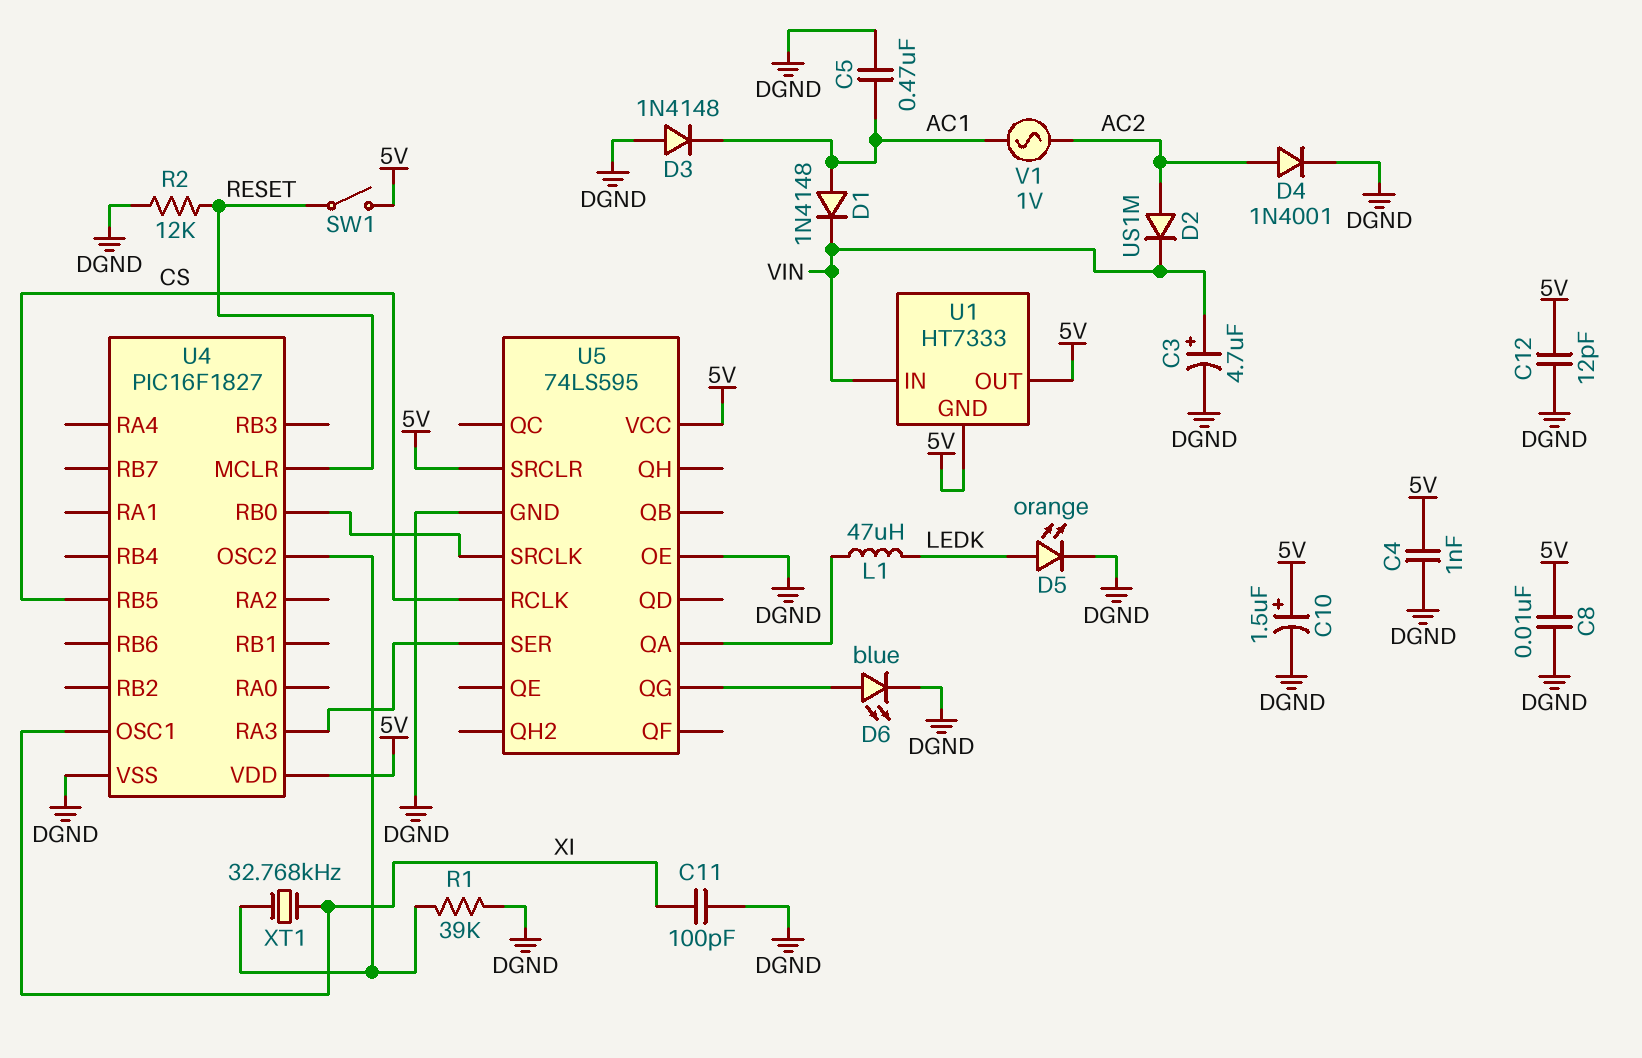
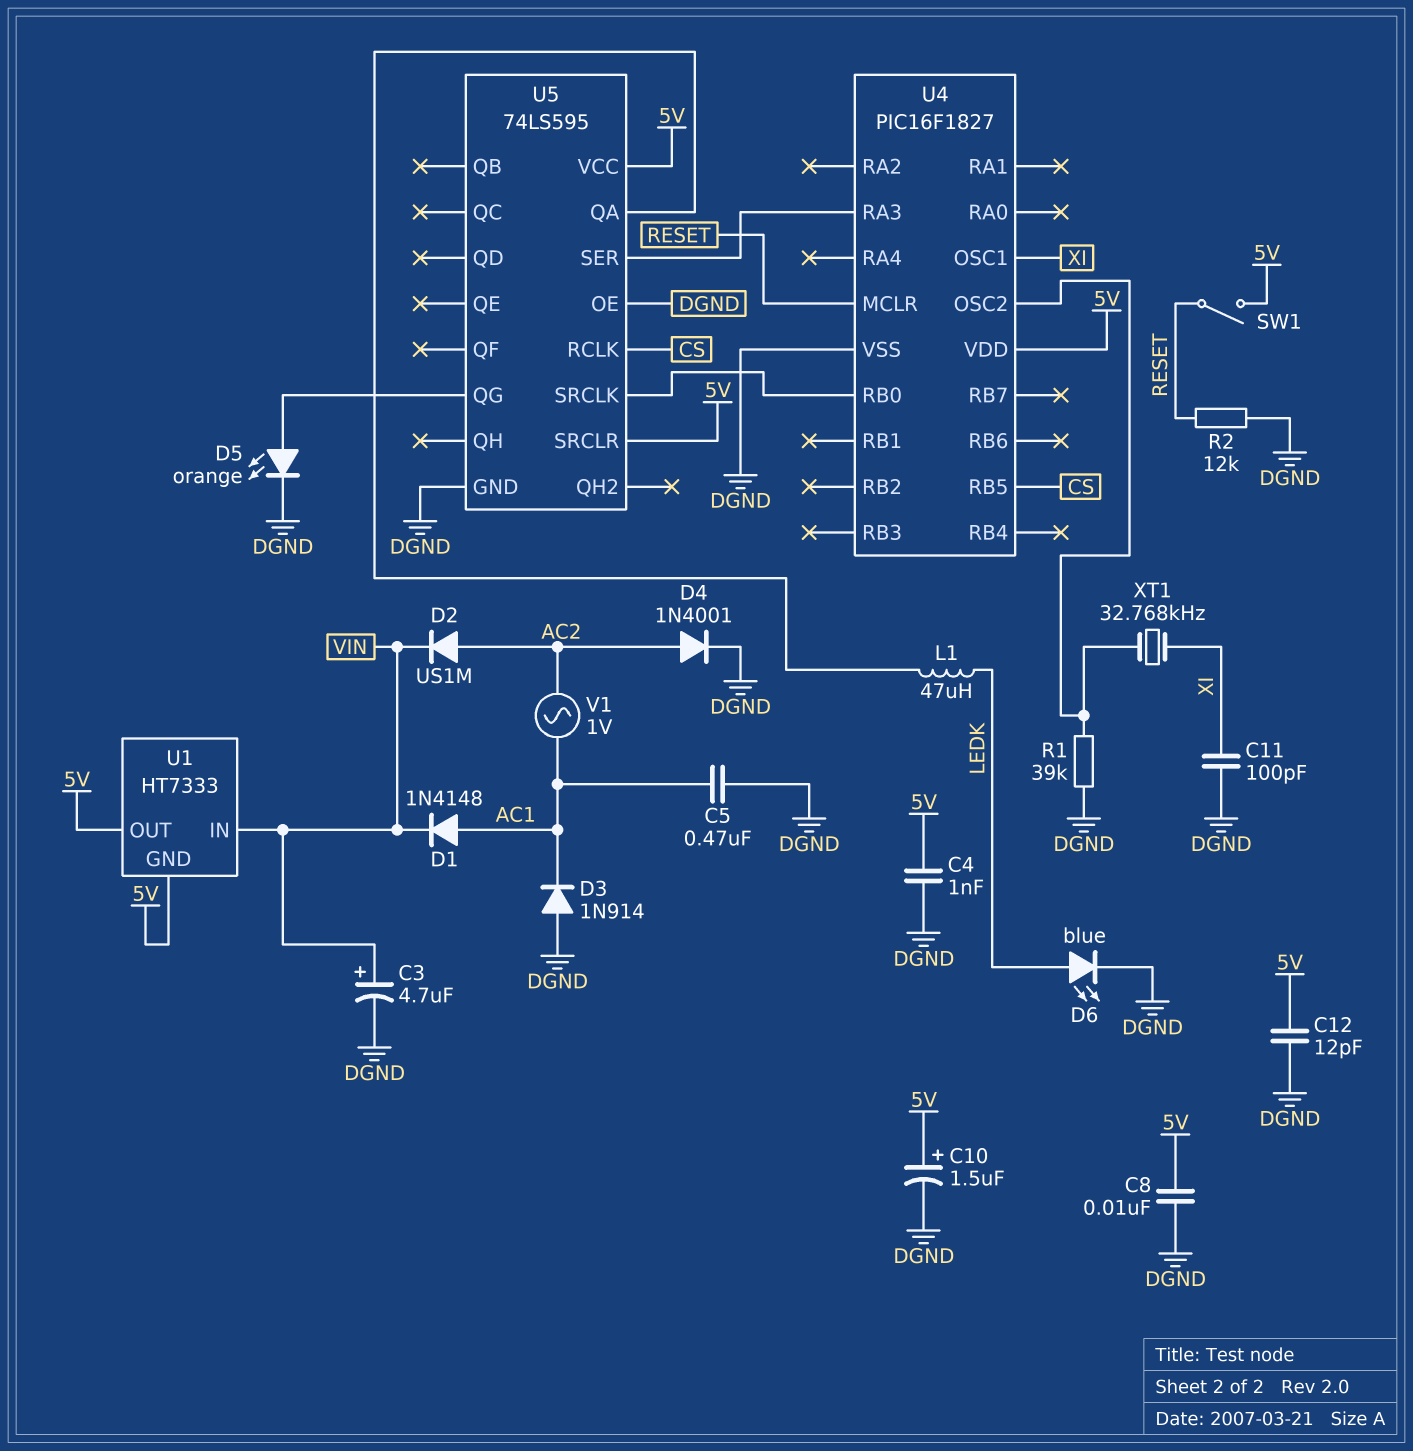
D3: diode 1N4148 (A DGND, K AC1) -> diode 1N914 (A DGND, K AC1)
D5: LED orange (A LEDK, K DGND) -> LED orange (A U5/QG, K DGND)
D6: LED blue (A U5/QG, K DGND) -> LED blue (A LEDK, K DGND)

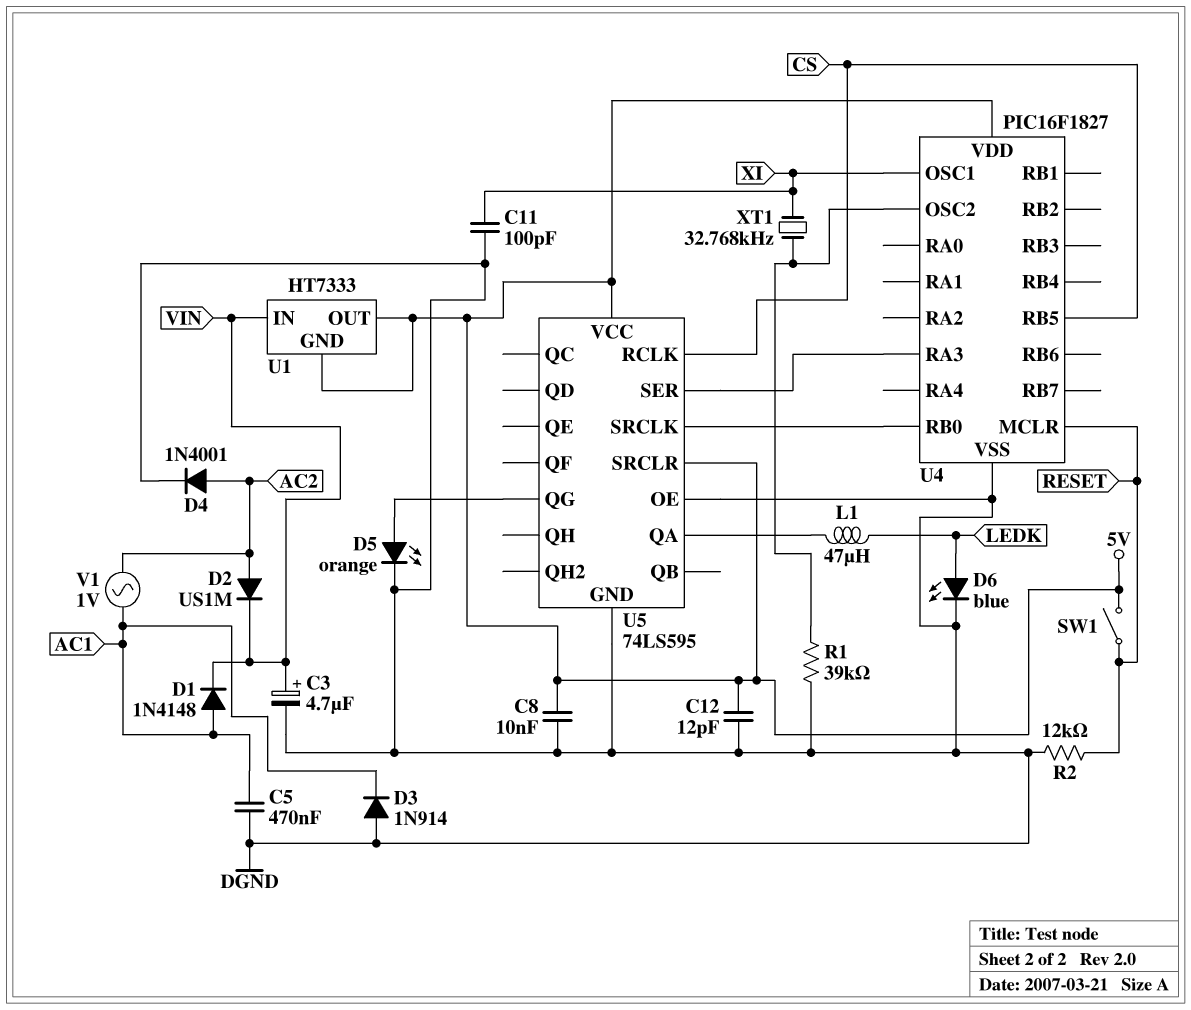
C4: 1nF (5V, DGND) -> none
C10: 1.5uF (plus 5V, minus DGND) -> none

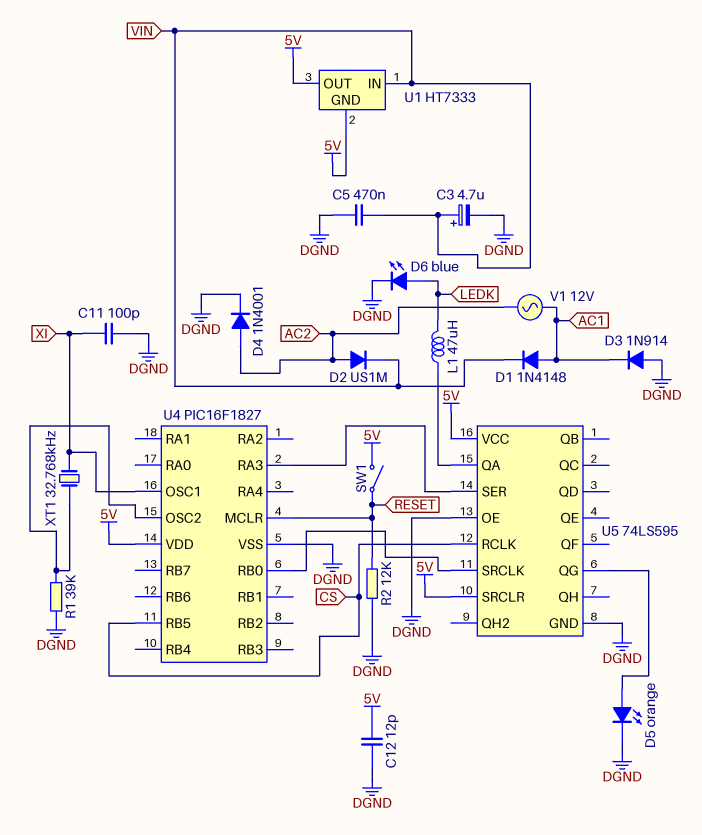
C5: 470nF (AC1, DGND) -> 470nF (DGND, VIN)
C8: 10nF (5V, DGND) -> none
V1: AC 1V (AC1, AC2) -> AC 12V (AC1, AC2)

